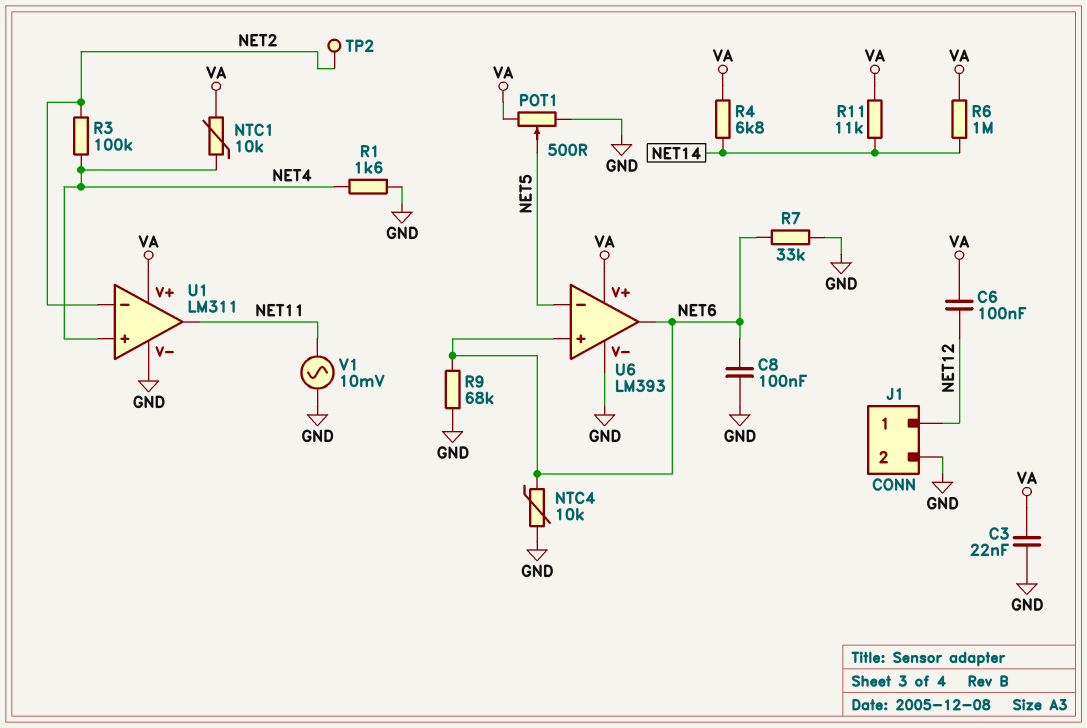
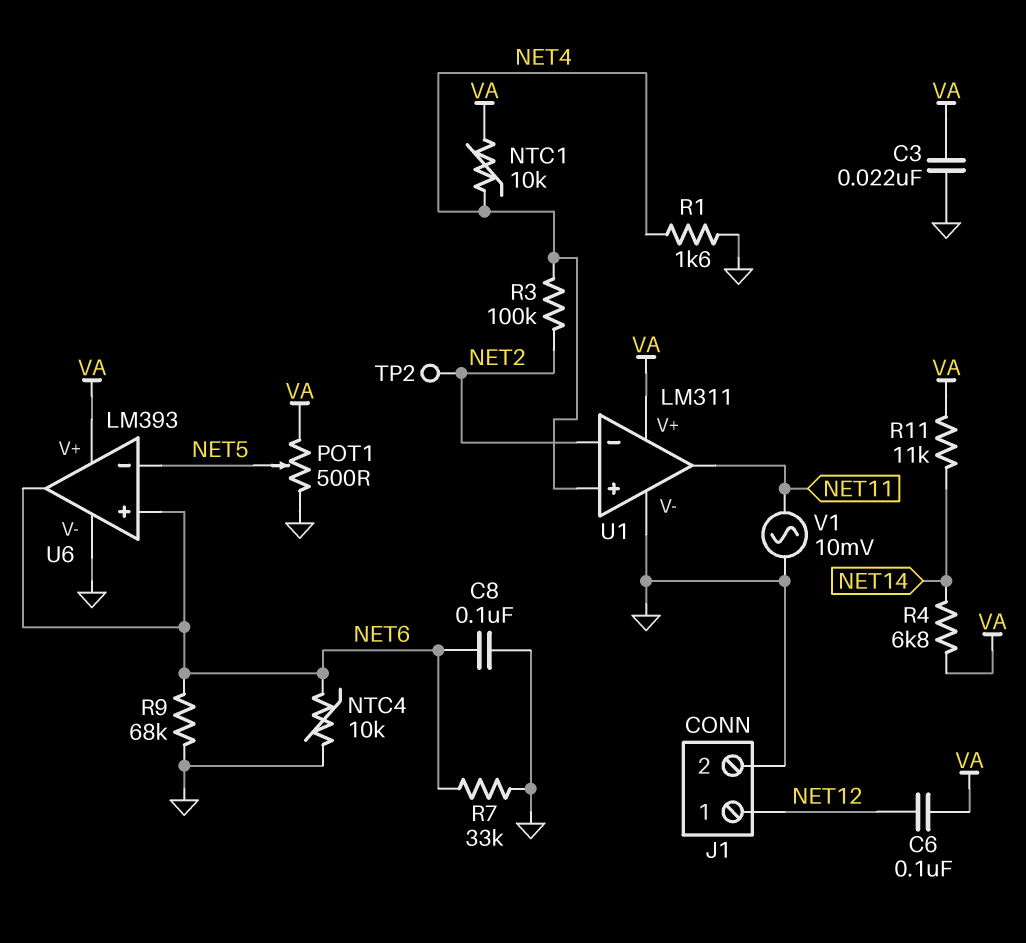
R6: 1M (NET14, VA) -> none

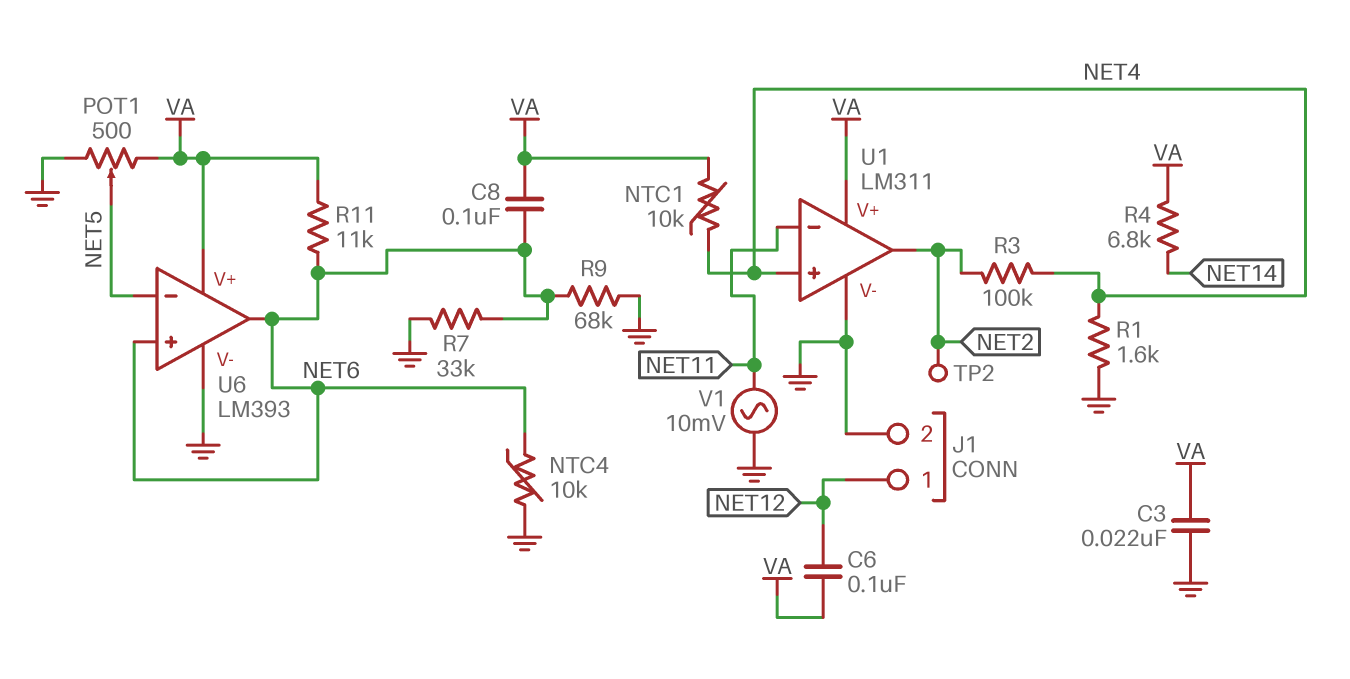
C8: 100nF (GND, NET6) -> 100nF (NET6, VA)
R11: 11k (NET14, VA) -> 11k (NET6, VA)
U1 pin in-: NET2 -> NET11
U1 pin out: NET11 -> NET2

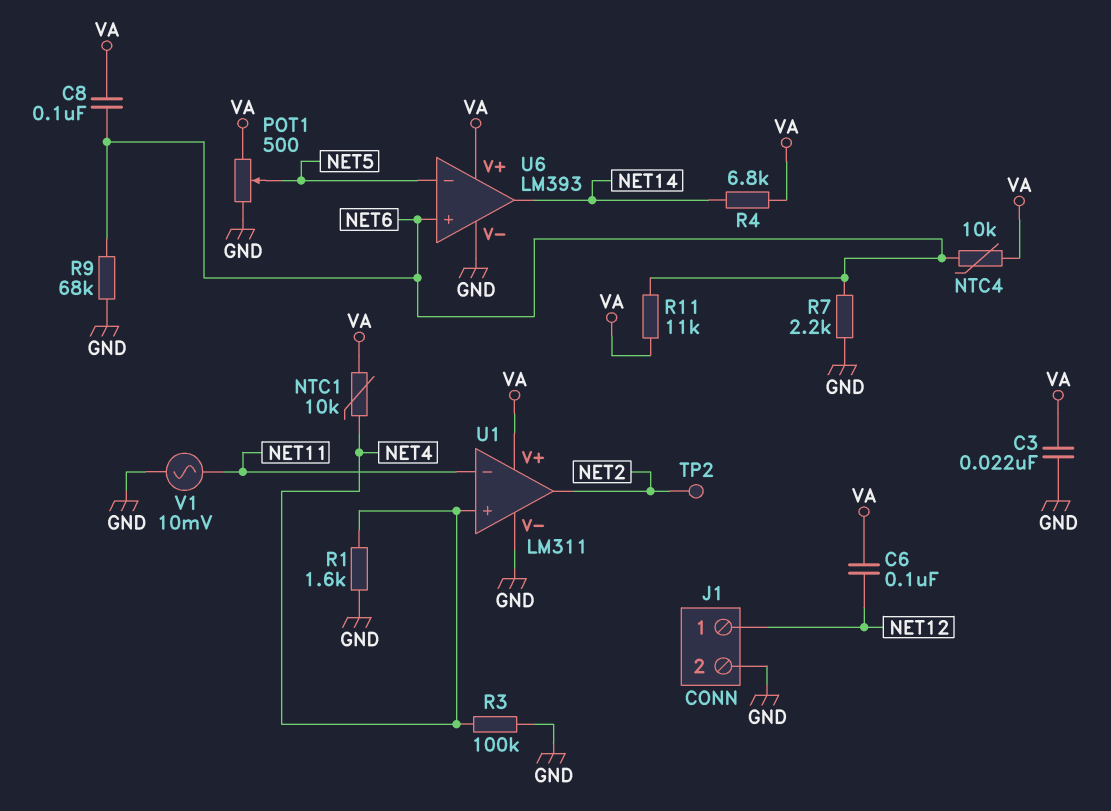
NTC4: 10k (GND, NET6) -> 10k (NET6, VA)
R3: 100k (NET2, NET4) -> 100k (GND, NET4)
R7: 33k (GND, NET6) -> 2.2k (GND, NET6)
U6 pin out: NET6 -> NET14

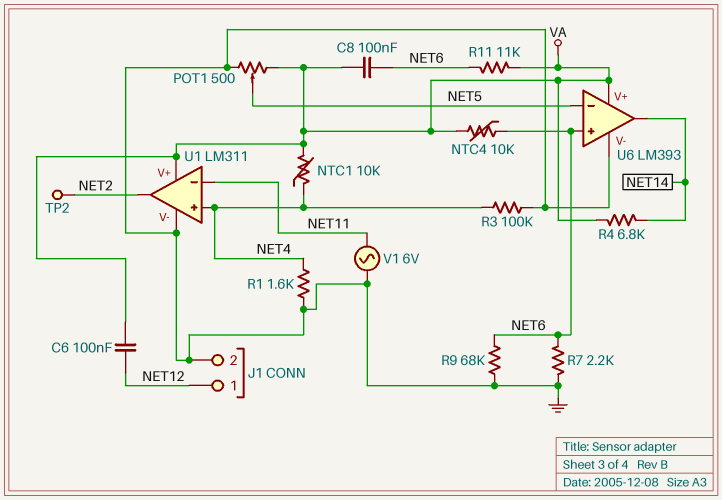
C3: 22nF (GND, VA) -> none
V1: AC 10mV (GND, NET11) -> AC 6V (GND, NET11)

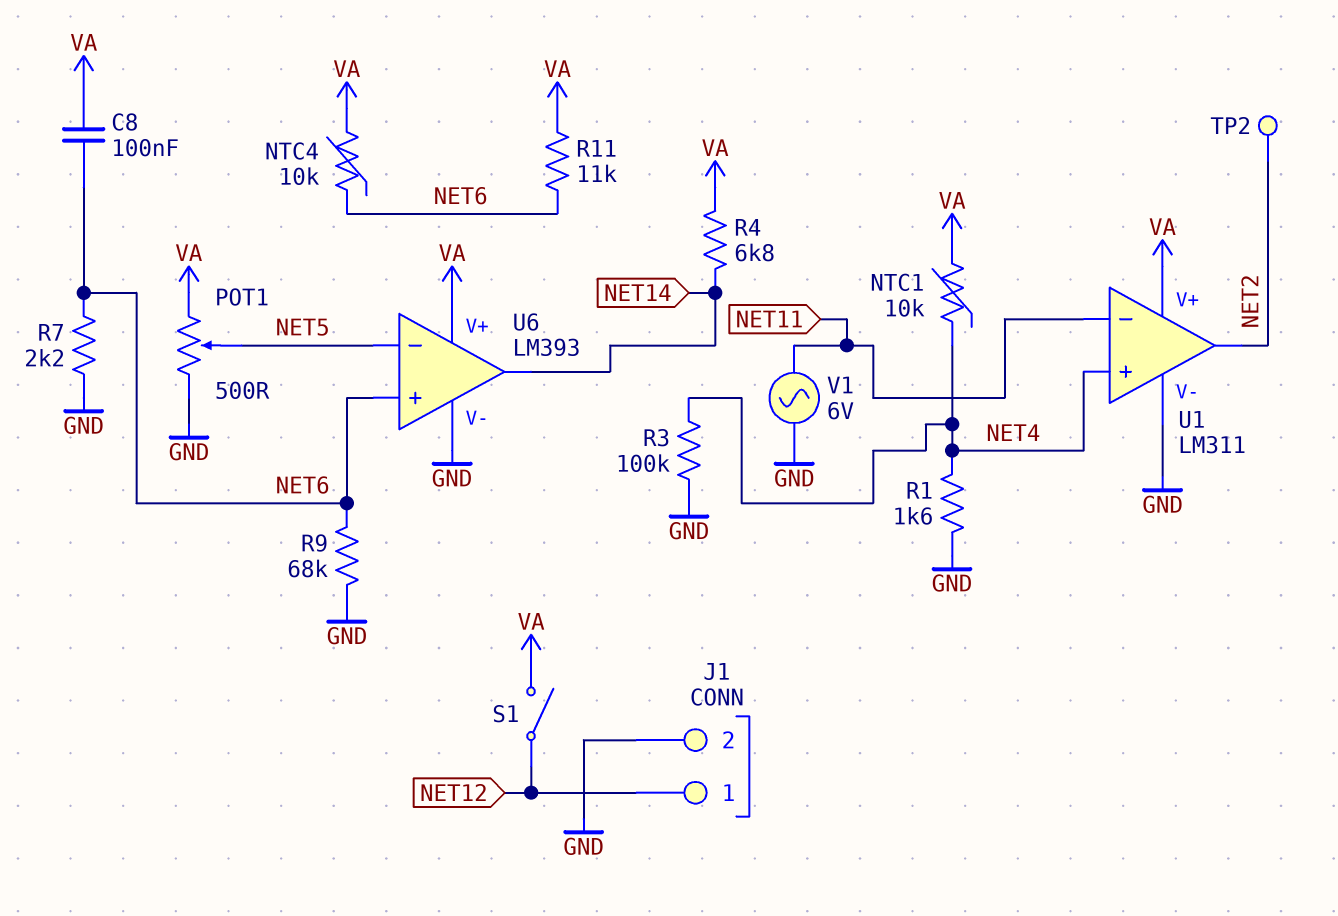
C6: 100nF (NET12, VA) -> none
S1: none -> switch (NET12, VA)

